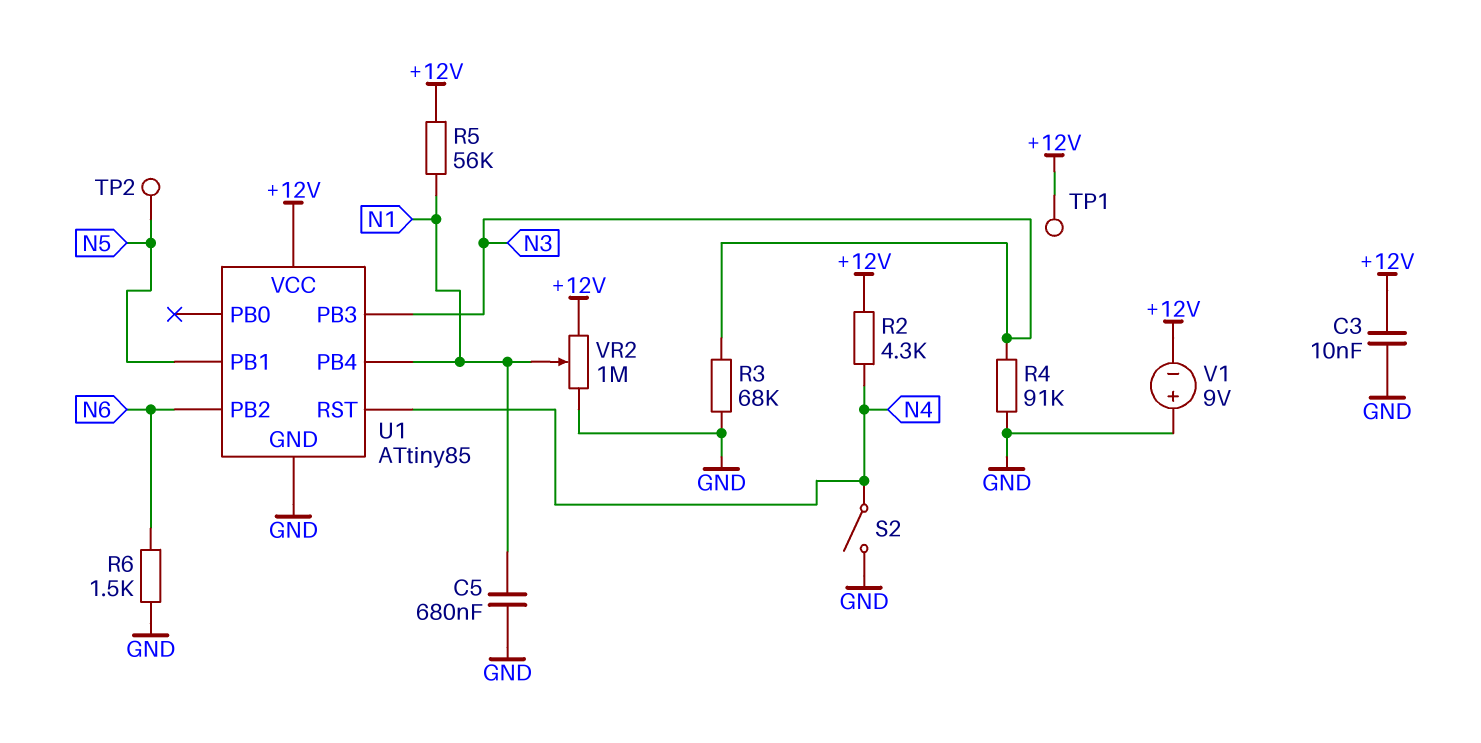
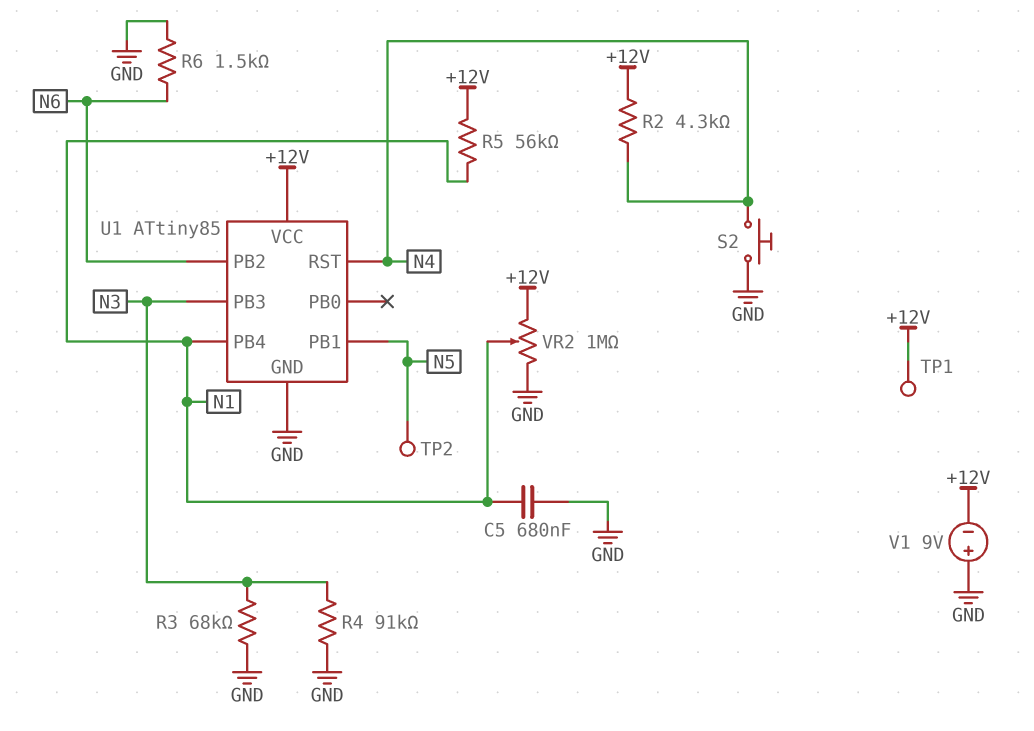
C3: 10nF (+12V, GND) -> none
S2: switch (GND, N4) -> button (GND, N4)

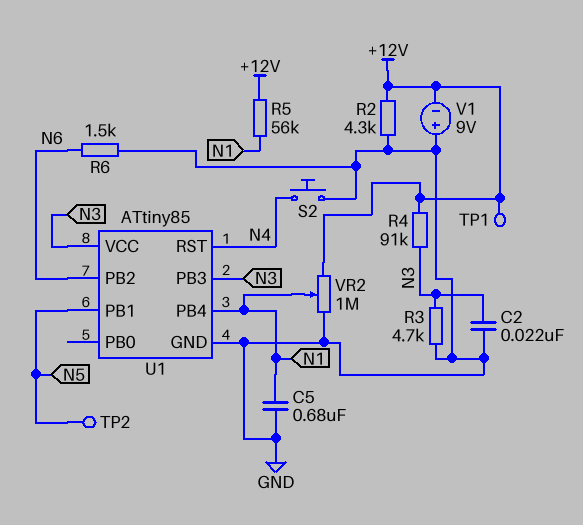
C2: none -> 22nF (GND, N3)
R2: 4.3k (+12V, N4) -> 4.3k (+12V, GND)
R3: 68k (GND, N3) -> 4.7k (GND, N3)
R4: 91k (GND, N3) -> 91k (+12V, N3)
U1 pin VCC: +12V -> N3

